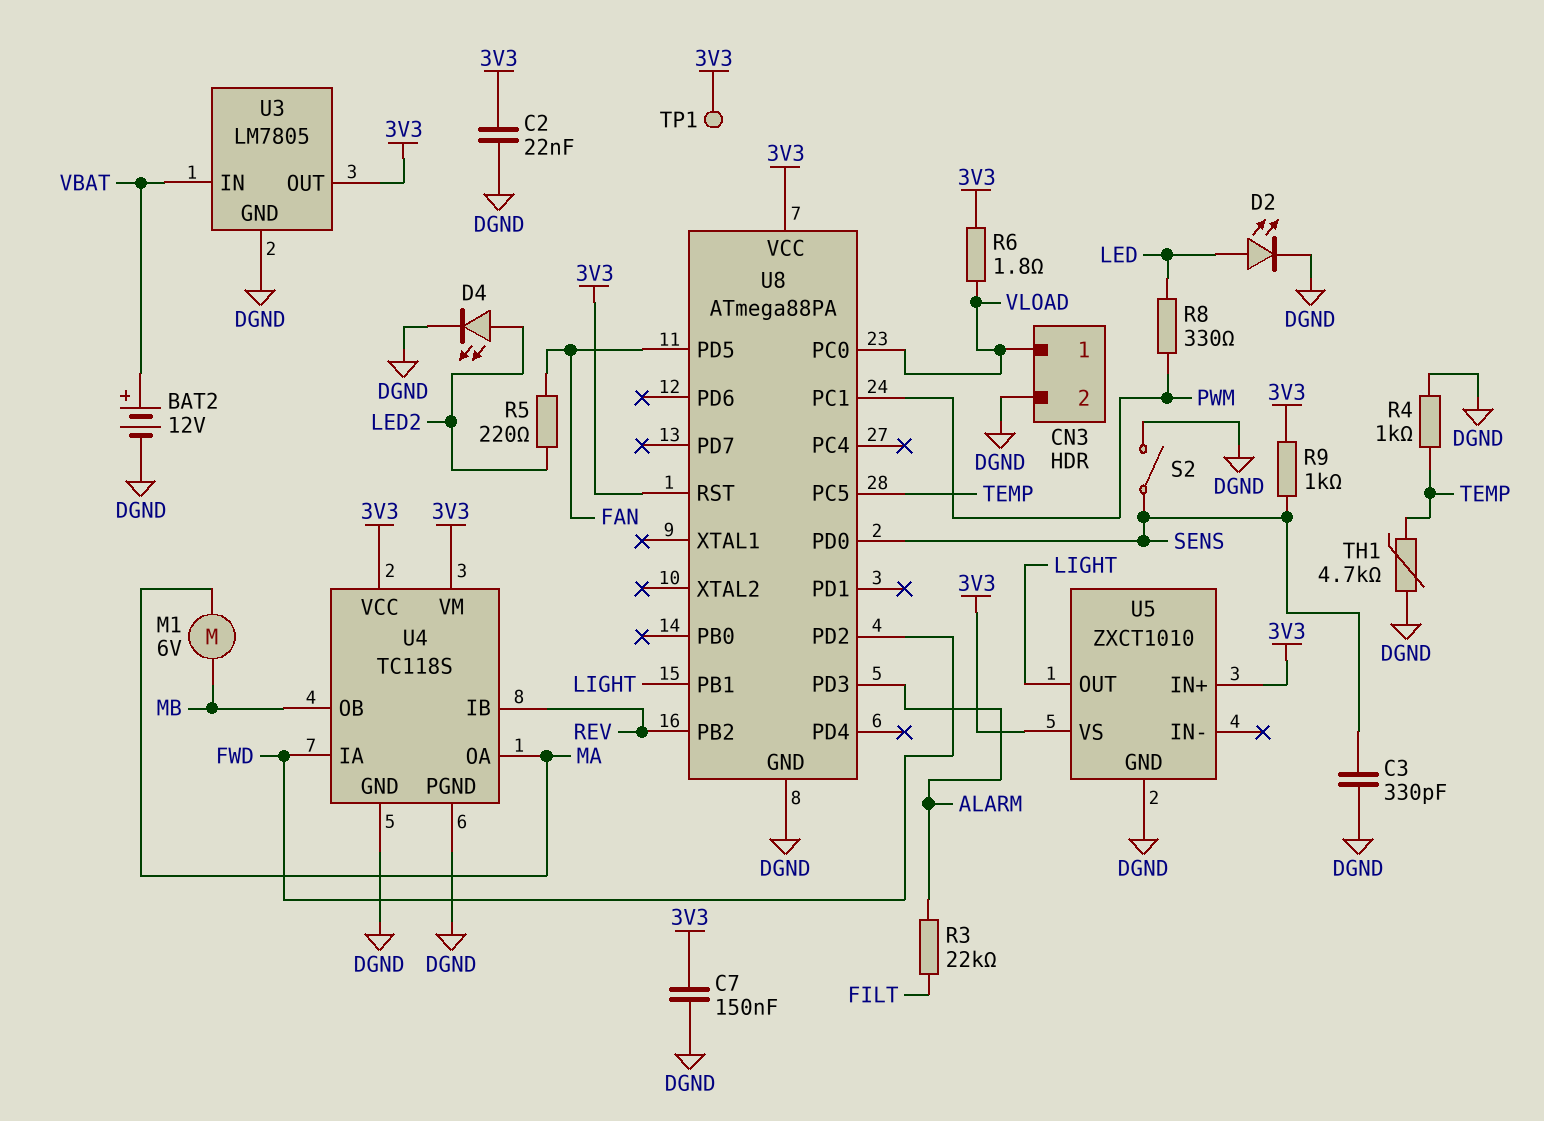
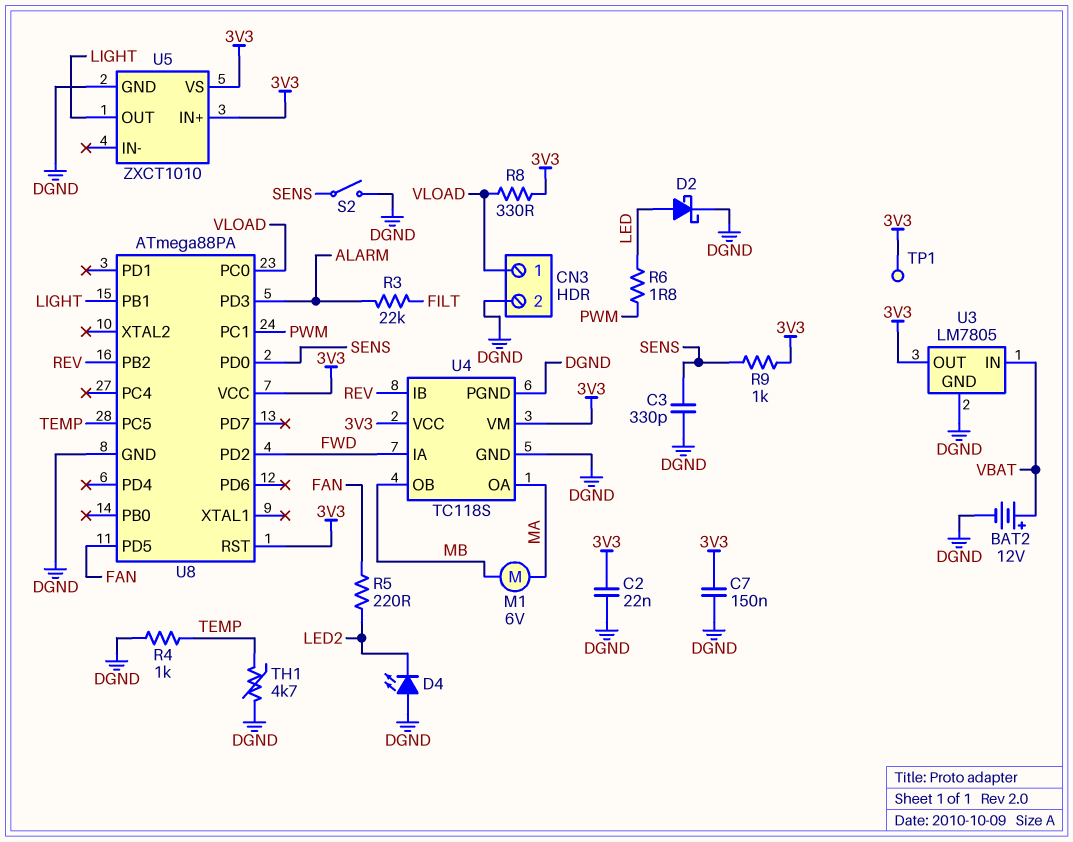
D2: LED (A LED, K DGND) -> schottky (A LED, K DGND)
D4: LED (A LED2, K DGND) -> LED (A DGND, K LED2)
R6: 1.8 (3V3, VLOAD) -> 1.8 (LED, PWM)
R8: 330 (LED, PWM) -> 330 (3V3, VLOAD)

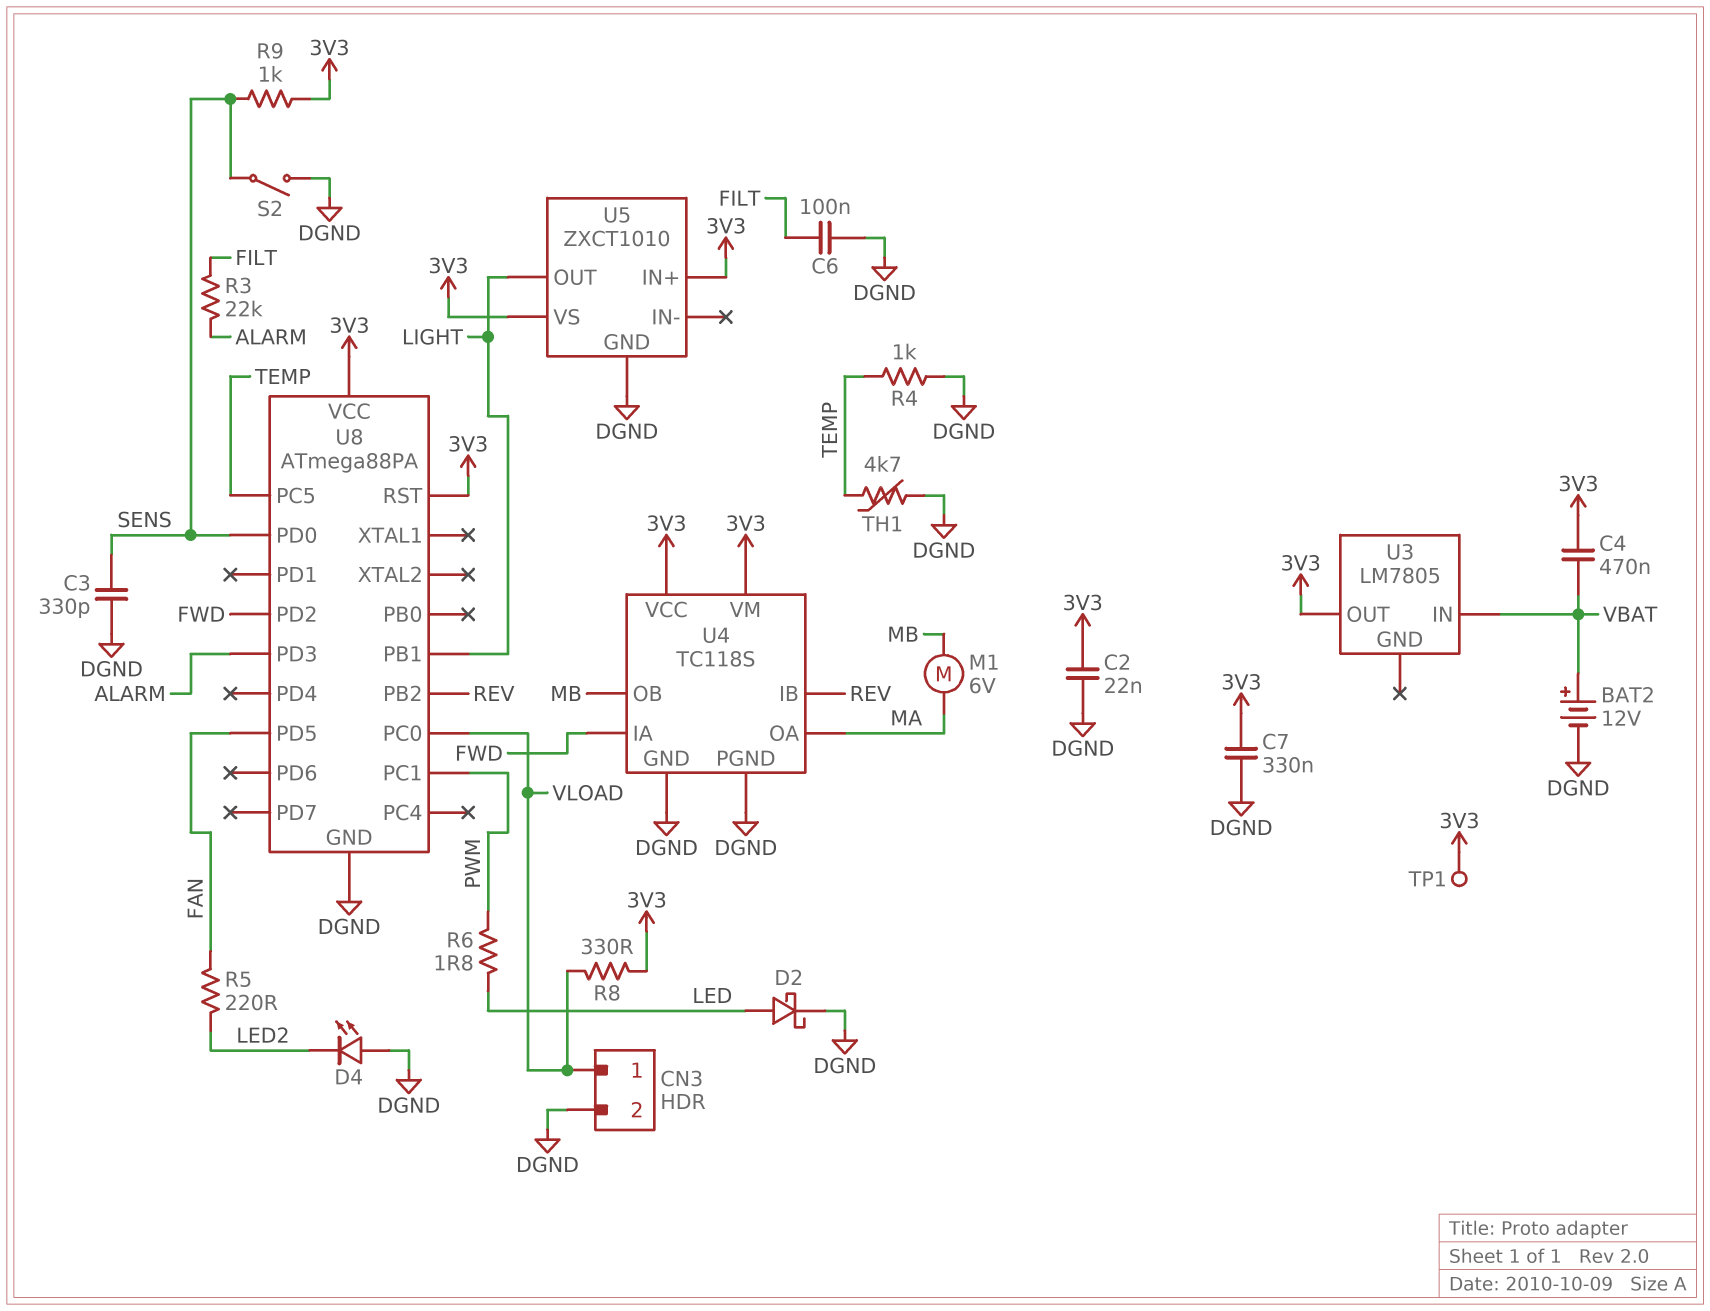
C4: none -> 470nF (3V3, VBAT)
C6: none -> 100nF (DGND, FILT)
C7: 150nF (3V3, DGND) -> 330nF (3V3, DGND)
U3 pin GND: DGND -> none

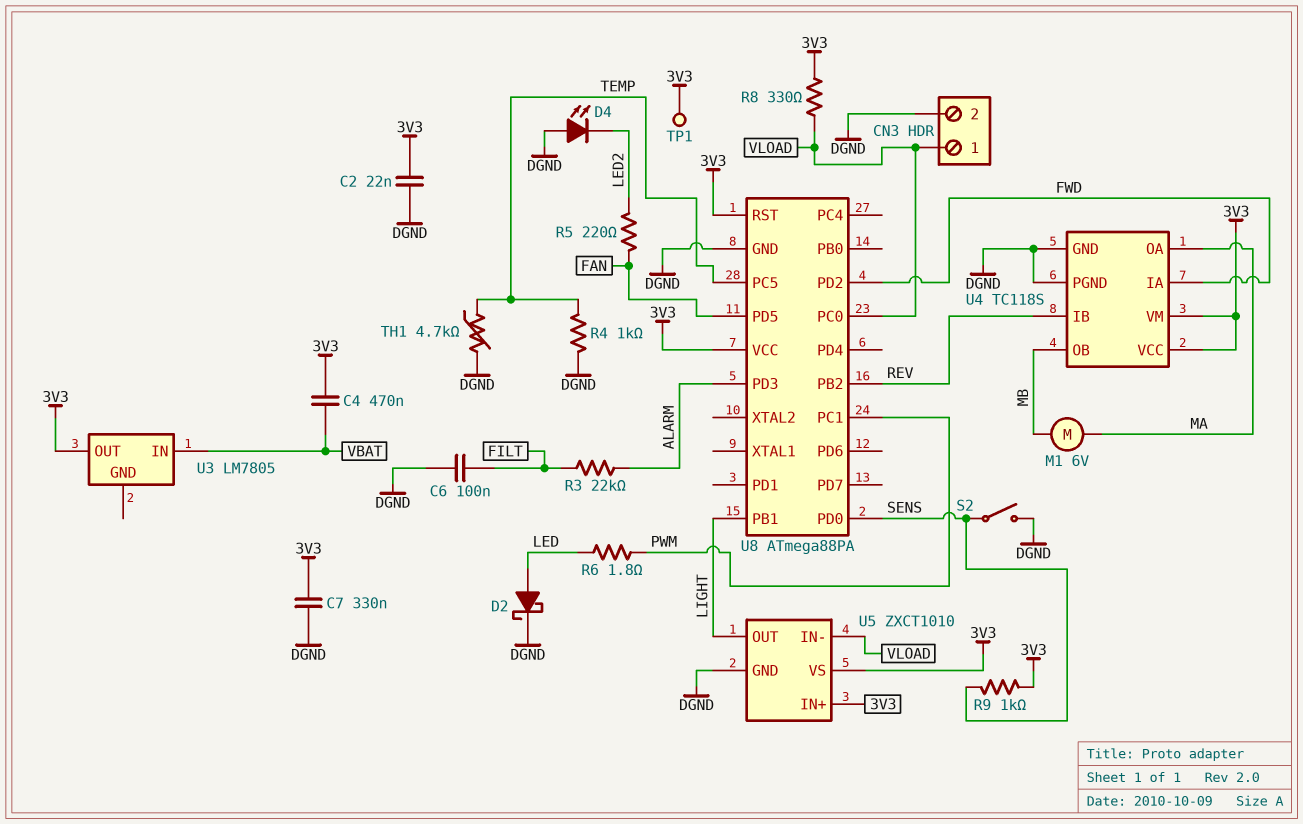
BAT2: 12V (plus VBAT, minus DGND) -> none
C3: 330pF (DGND, SENS) -> none
U5 pin IN-: none -> VLOAD

